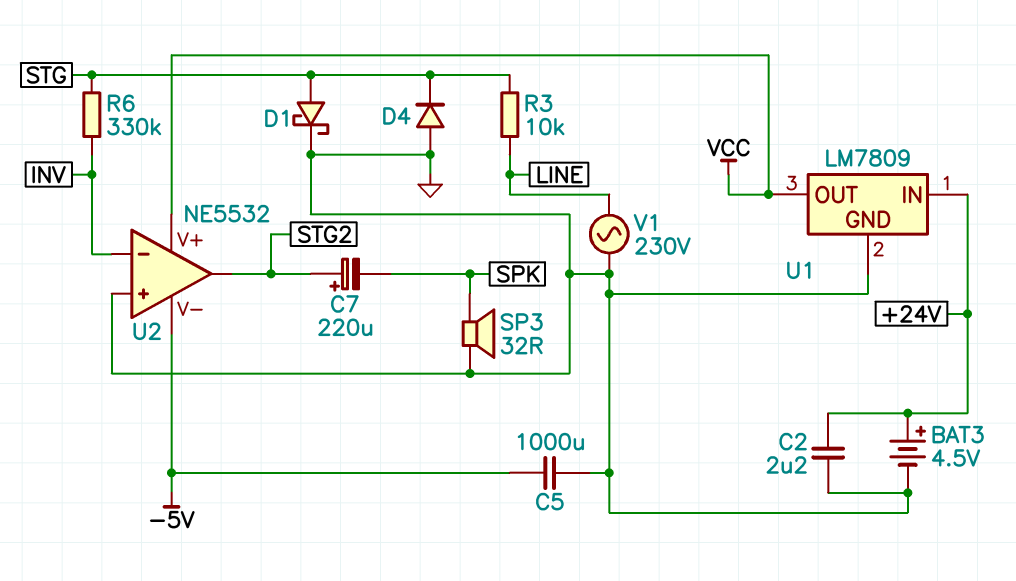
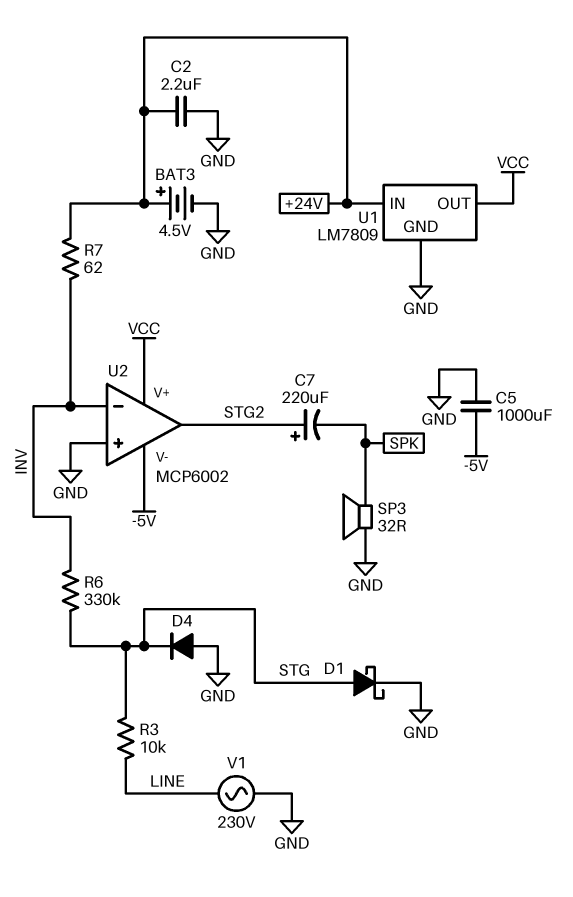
R7: none -> 62 (+24V, INV)
U2: NE5532 -> MCP6002

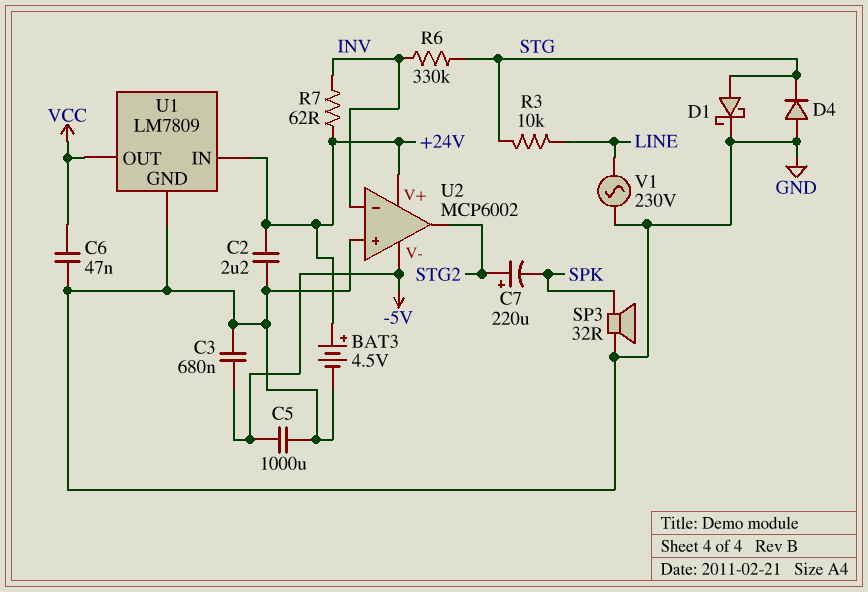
C3: none -> 680nF (-5V, GND)
C6: none -> 47nF (GND, VCC)
U2 pin V+: VCC -> +24V

